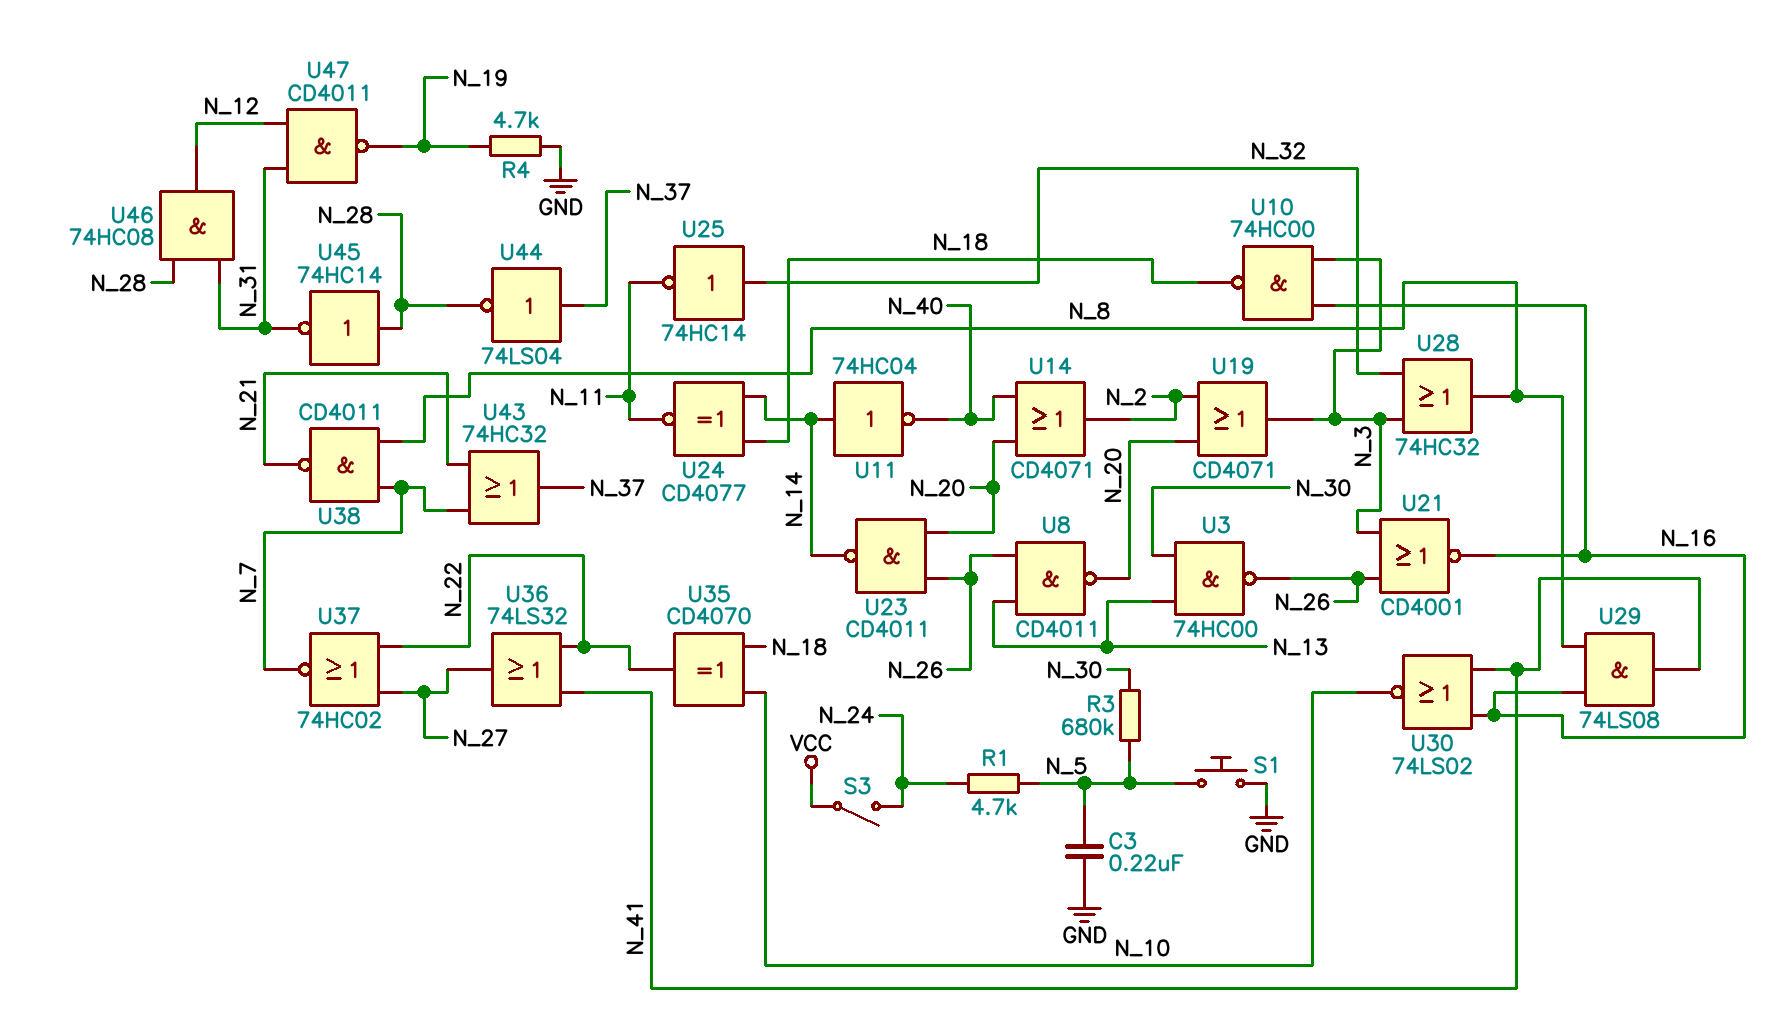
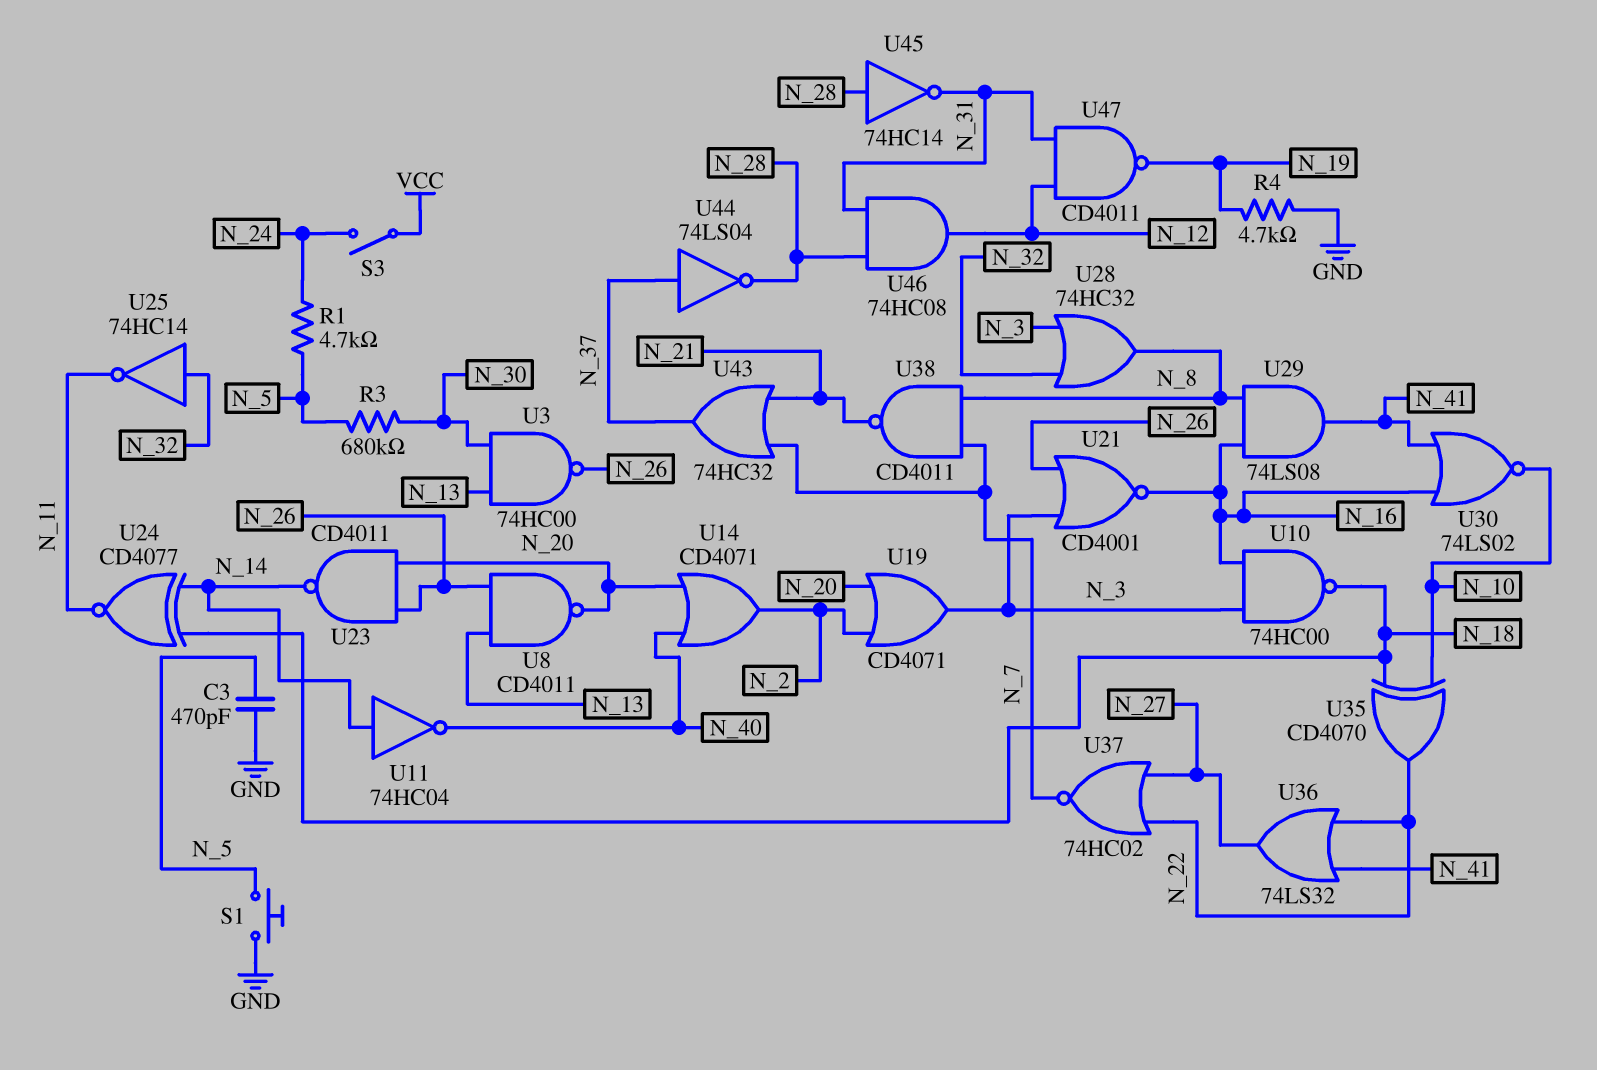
C3: 220nF (GND, N_5) -> 470pF (GND, N_5)

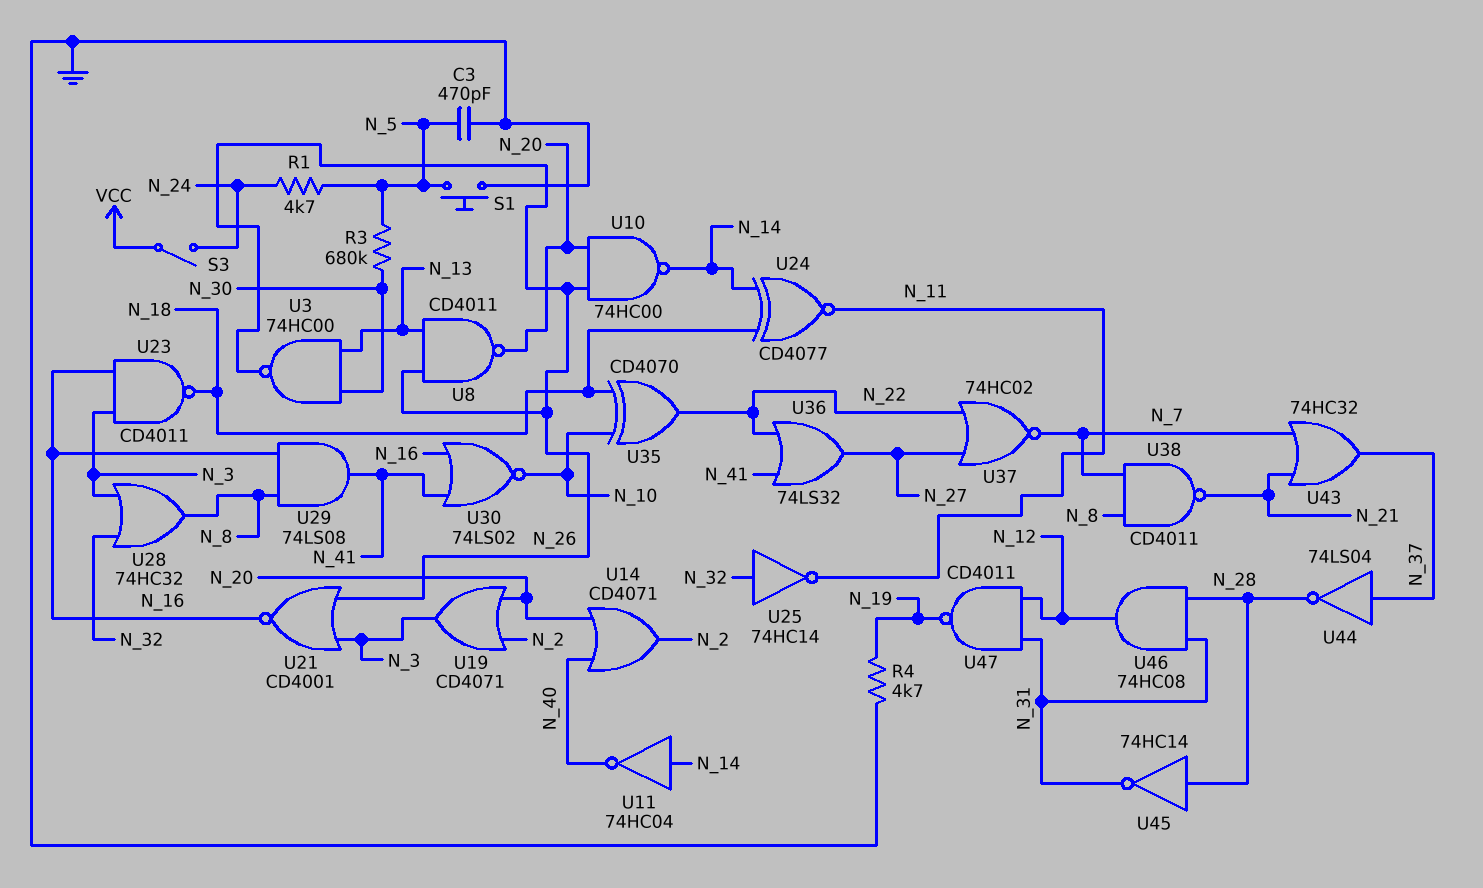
U10: NAND 74HC00 (in N_3, in N_16, out N_18) -> NAND 74HC00 (in N_20, in N_26, out N_14)
U23: NAND CD4011 (in N_20, in N_26, out N_14) -> NAND CD4011 (in N_3, in N_16, out N_18)

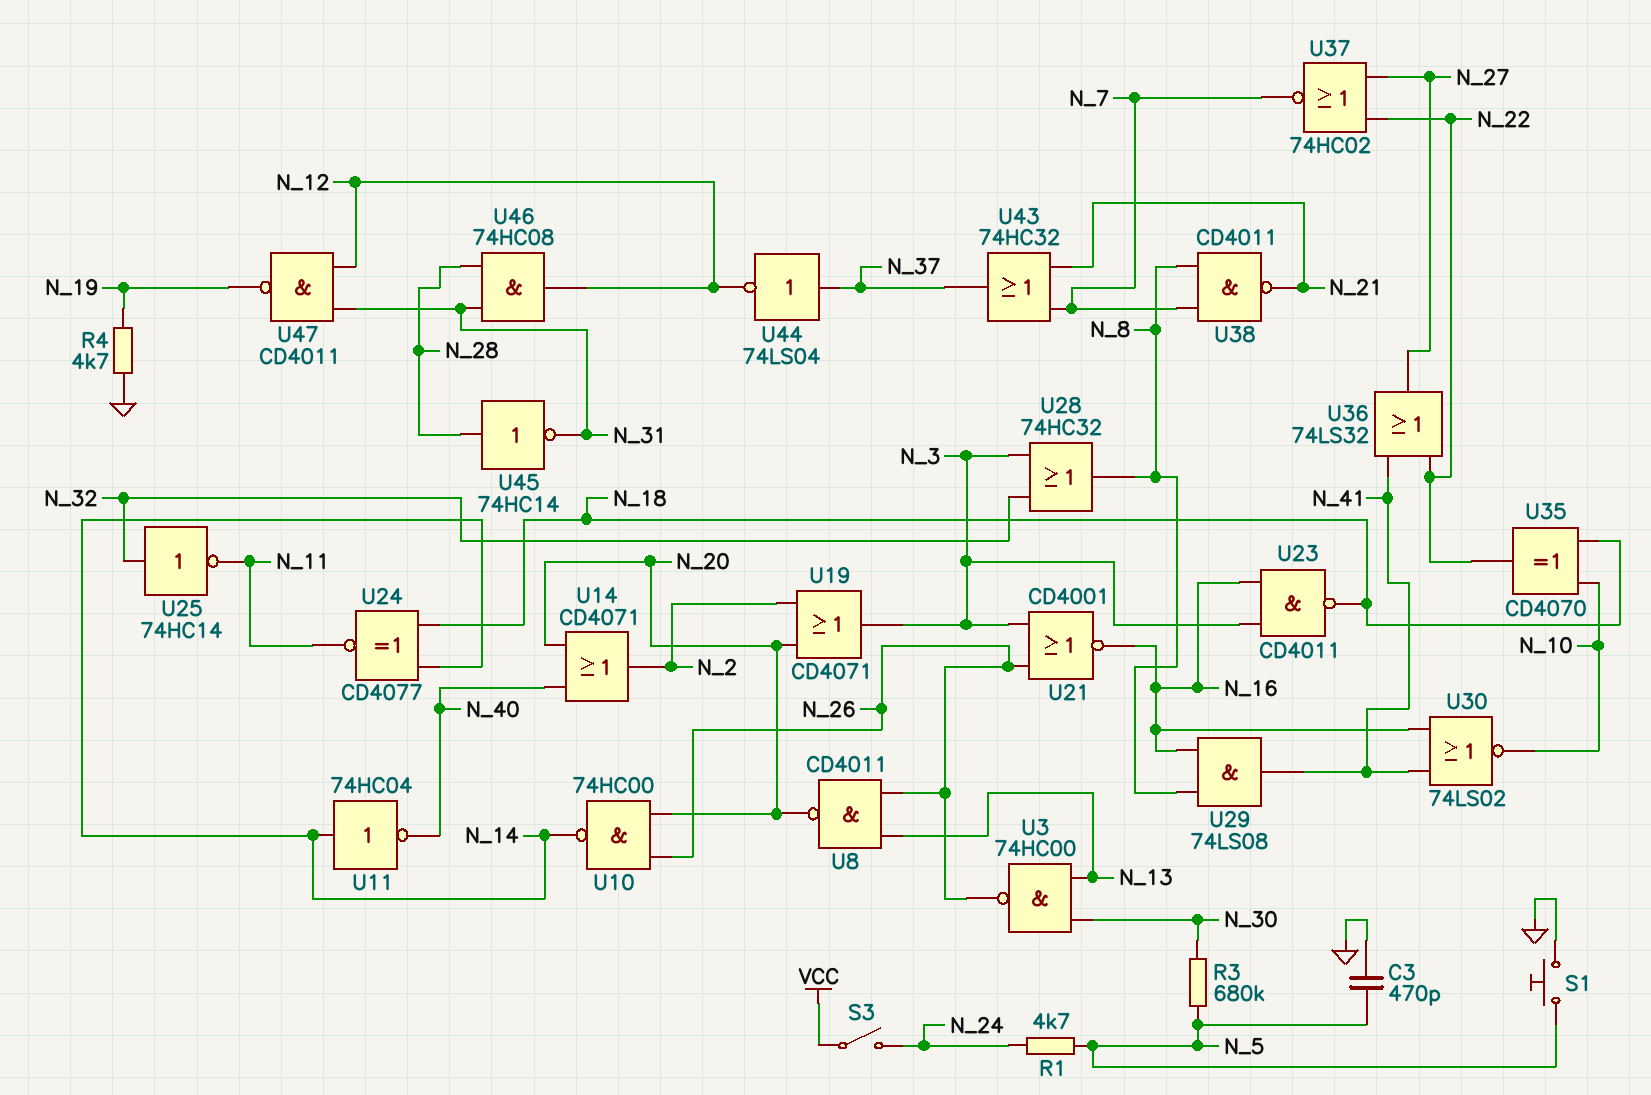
U44: NOT 74LS04 (in N_37, out N_28) -> NOT 74LS04 (in N_37, out N_12)

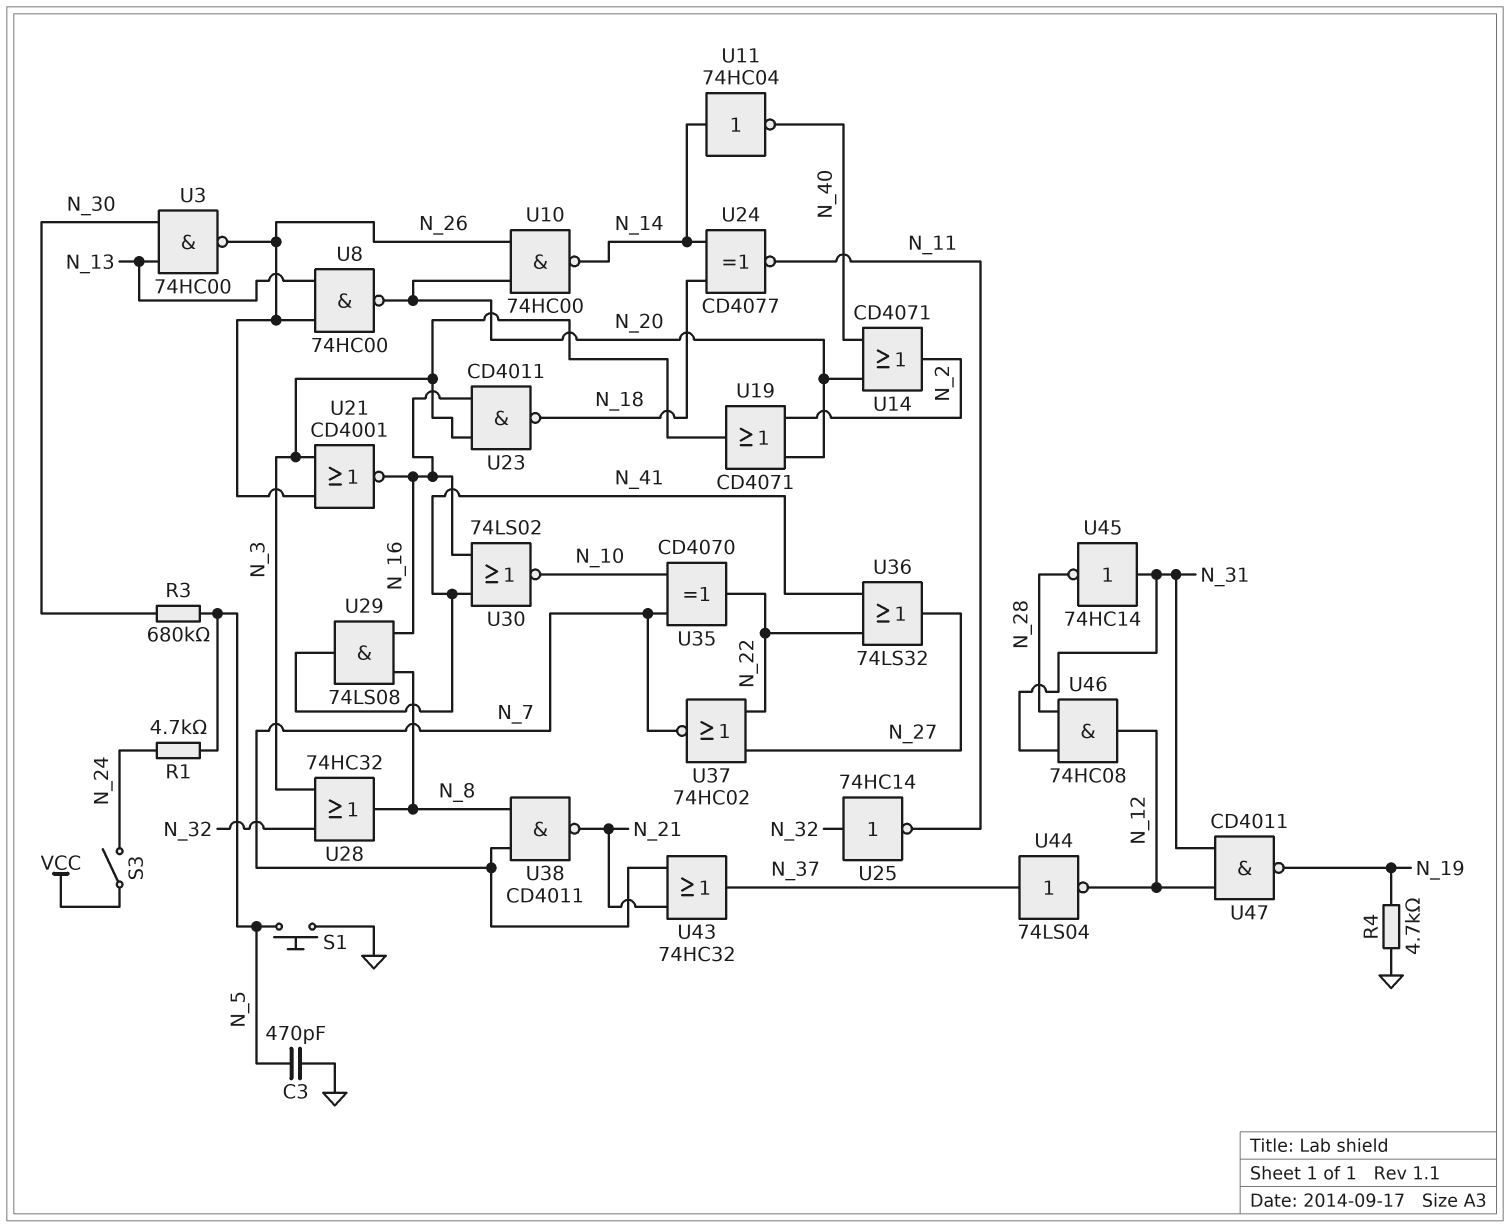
U8: NAND CD4011 (in N_13, in N_26, out N_20) -> NAND 74HC00 (in N_13, in N_26, out N_20)
U35: XOR CD4070 (in N_10, in N_18, out N_22) -> XOR CD4070 (in N_7, in N_10, out N_22)
U45: NOT 74HC14 (in N_28, out N_31) -> NOT 74HC14 (in N_31, out N_28)

